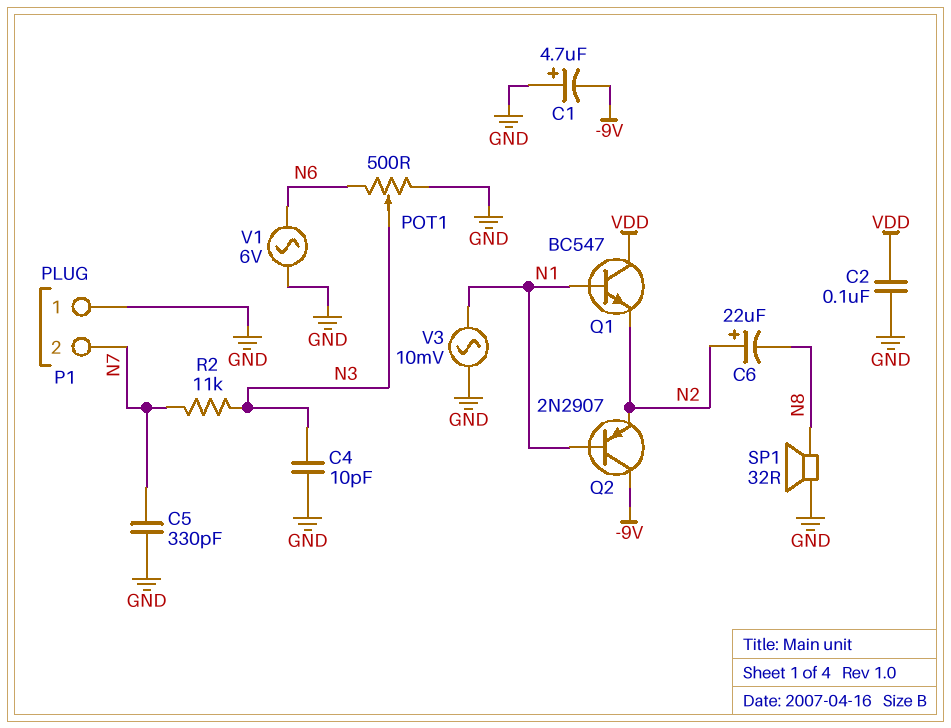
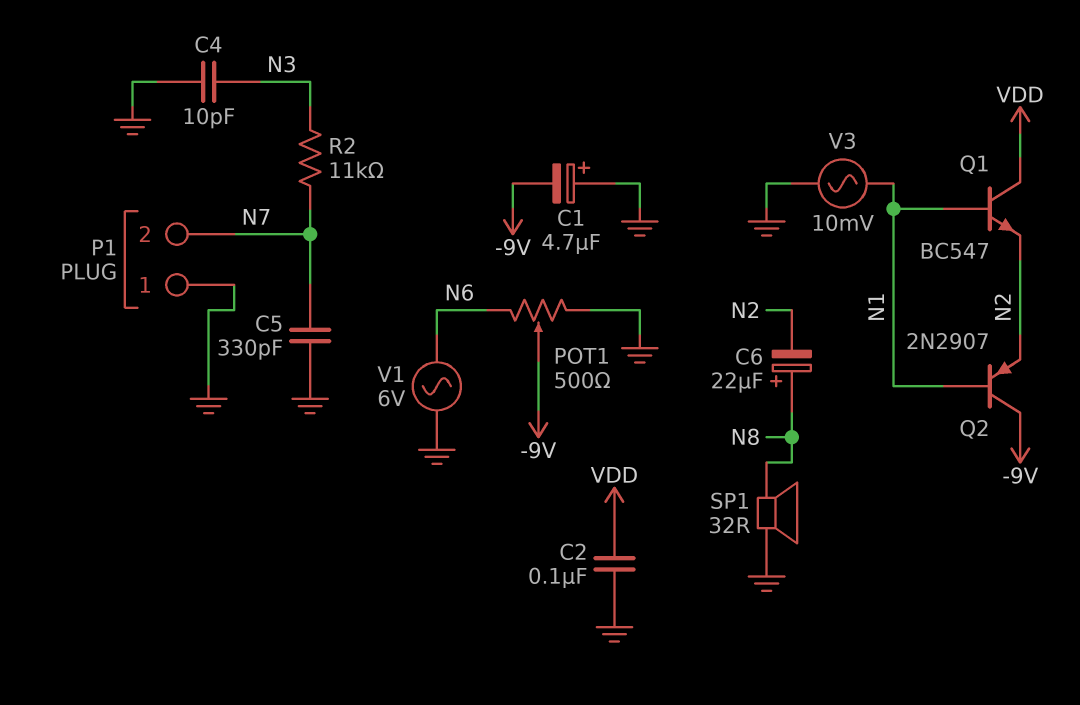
C6: 22uF (plus N2, minus N8) -> 22uF (plus N8, minus N2)
POT1: 500 (GND, N6, wiper N3) -> 500 (GND, N6, wiper -9V)

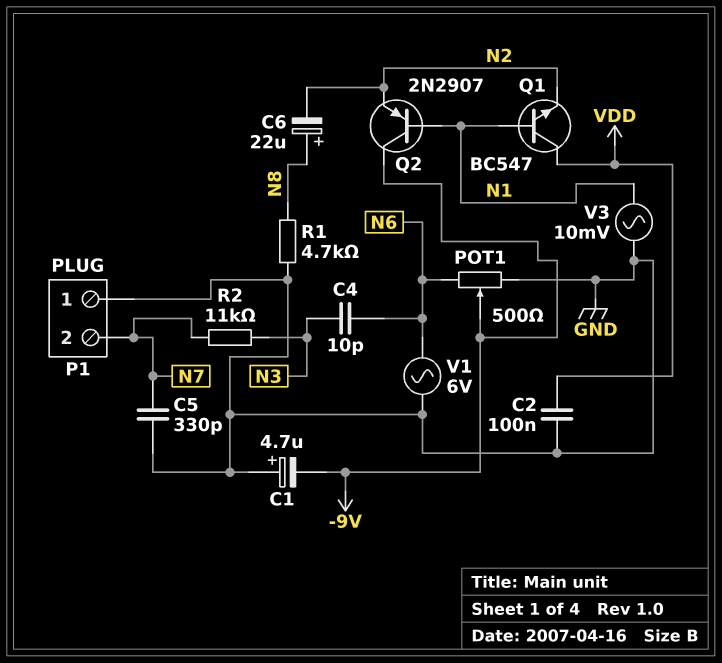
C4: 10pF (GND, N3) -> 10pF (N3, N6)
R1: none -> 4.7k (GND, N8)
SP1: speaker 32R (GND, N8) -> none

